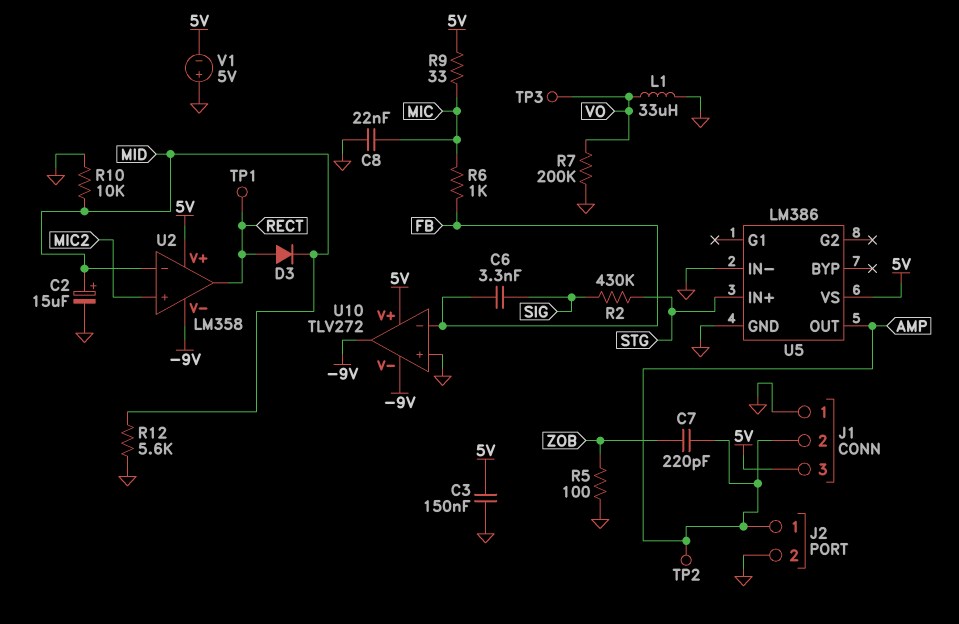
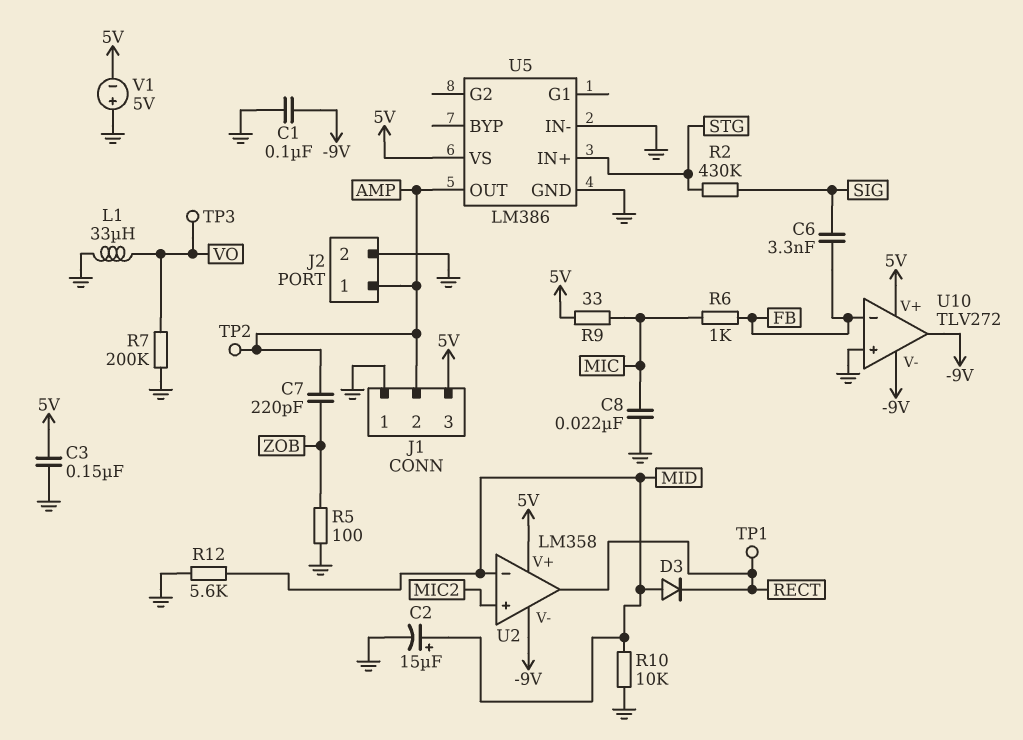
C1: none -> 100nF (-9V, GND)
D3: diode (A RECT, K MID) -> diode (A MID, K RECT)

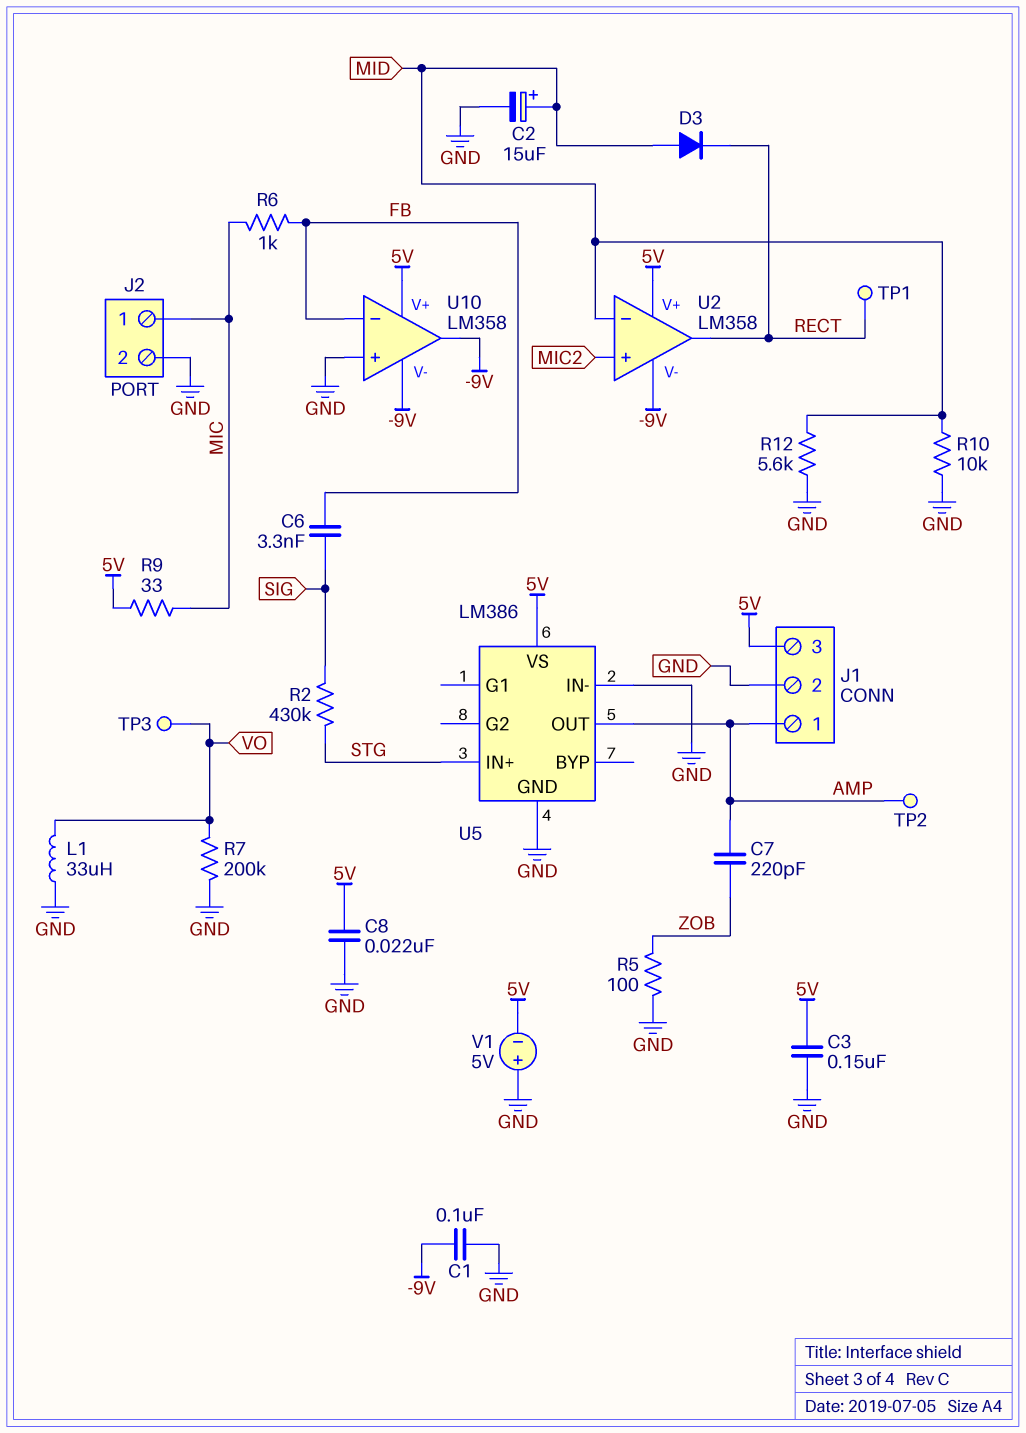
C8: 22nF (GND, MIC) -> 22nF (5V, GND)
J1 pin 1: GND -> AMP
J1 pin 2: AMP -> GND
J2 pin 1: AMP -> MIC
U10: TLV272 -> LM358

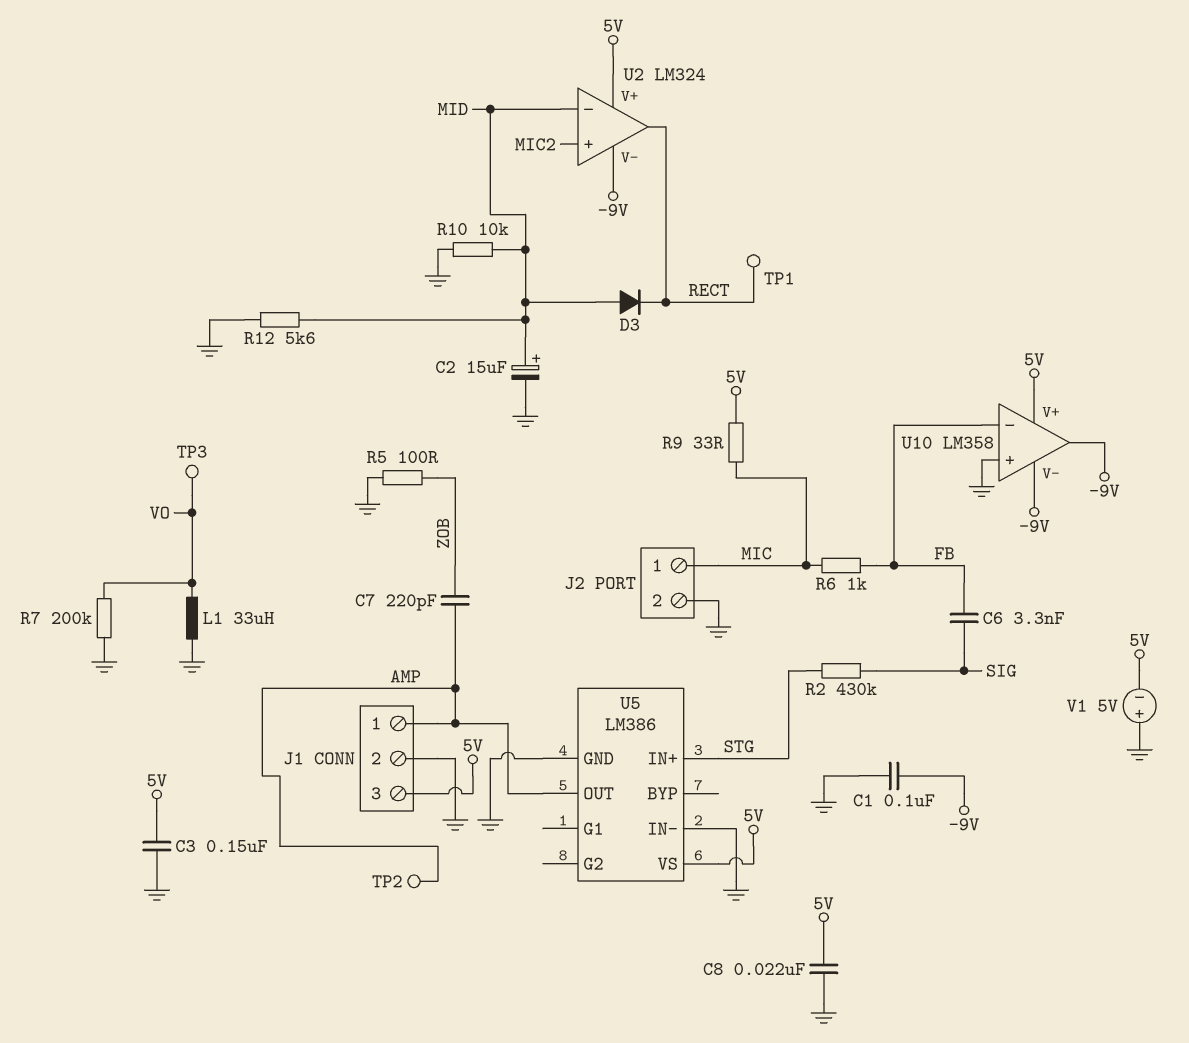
U2: LM358 -> LM324

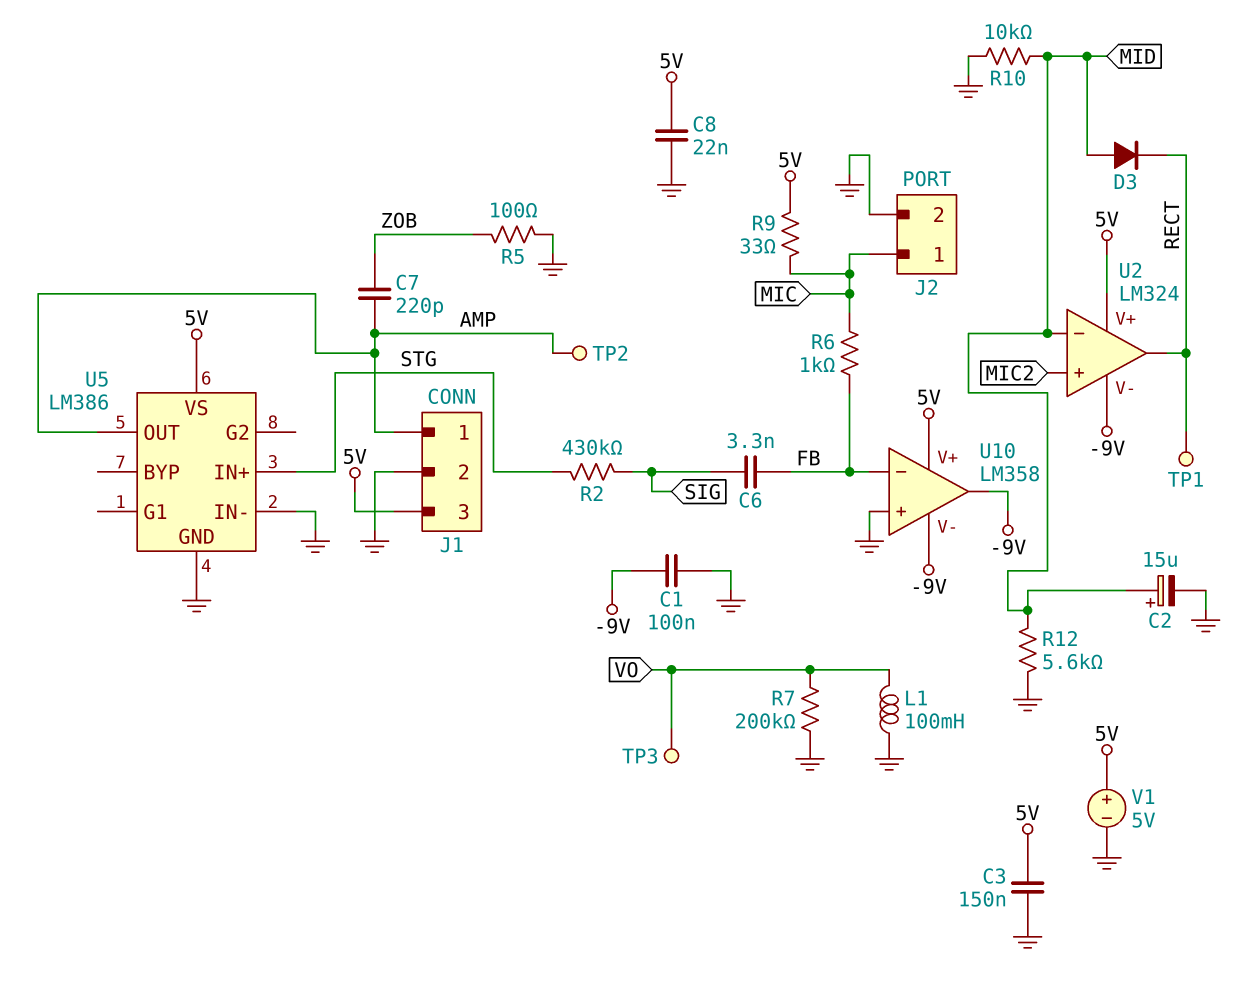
L1: 33uH (GND, VO) -> 100mH (GND, VO)
V1: 5V (plus GND, minus 5V) -> 5V (plus 5V, minus GND)

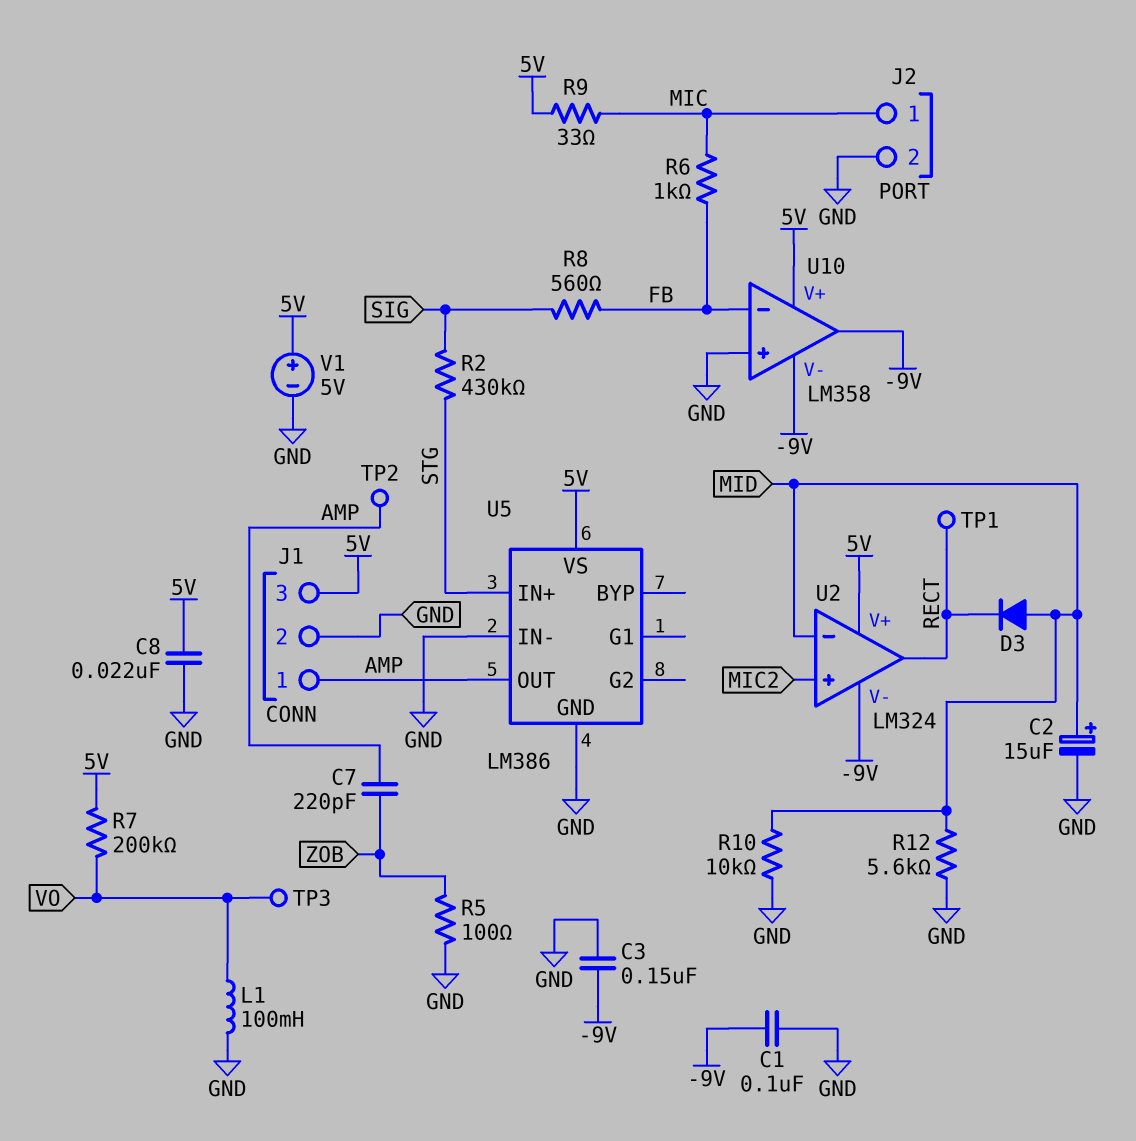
C3: 150nF (5V, GND) -> 150nF (-9V, GND)
C6: 3.3nF (FB, SIG) -> none
R7: 200k (GND, VO) -> 200k (5V, VO)
R8: none -> 560 (FB, SIG)

